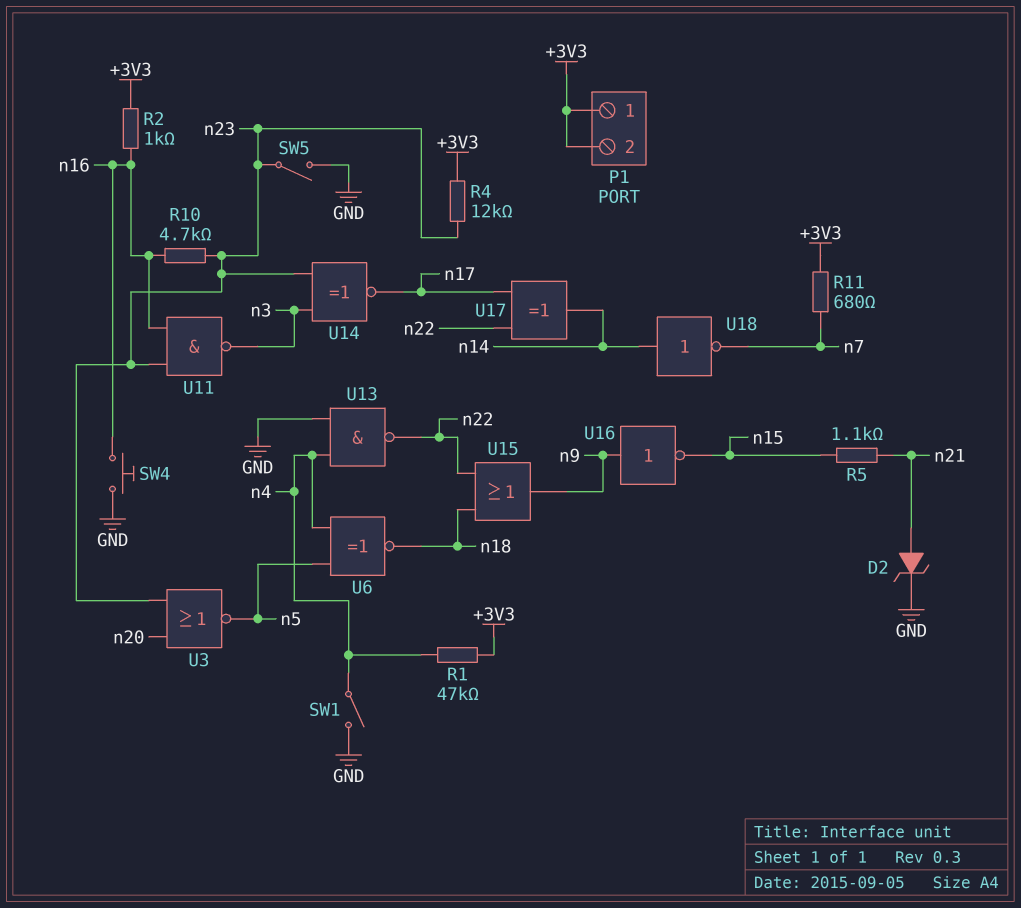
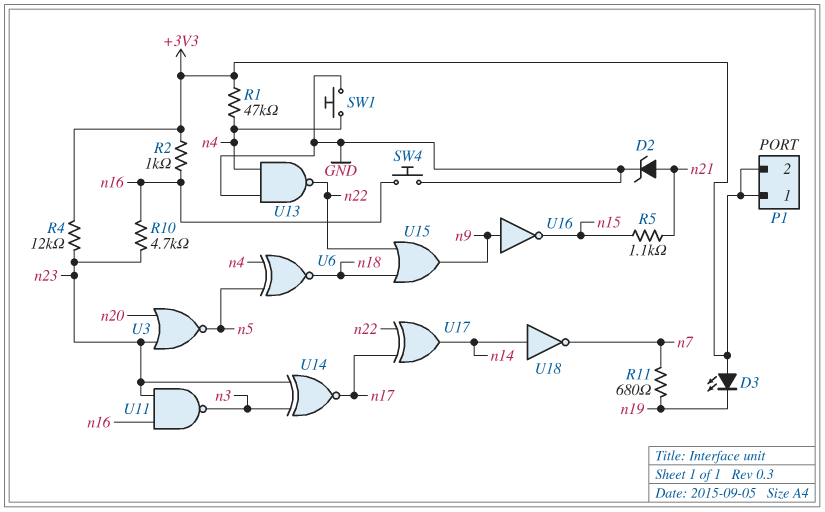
D3: none -> LED (A +3V3, K n19)
R11: 680 (+3V3, n7) -> 680 (n7, n19)
SW1: switch (GND, n4) -> button (GND, n4)
SW5: switch (GND, n23) -> none

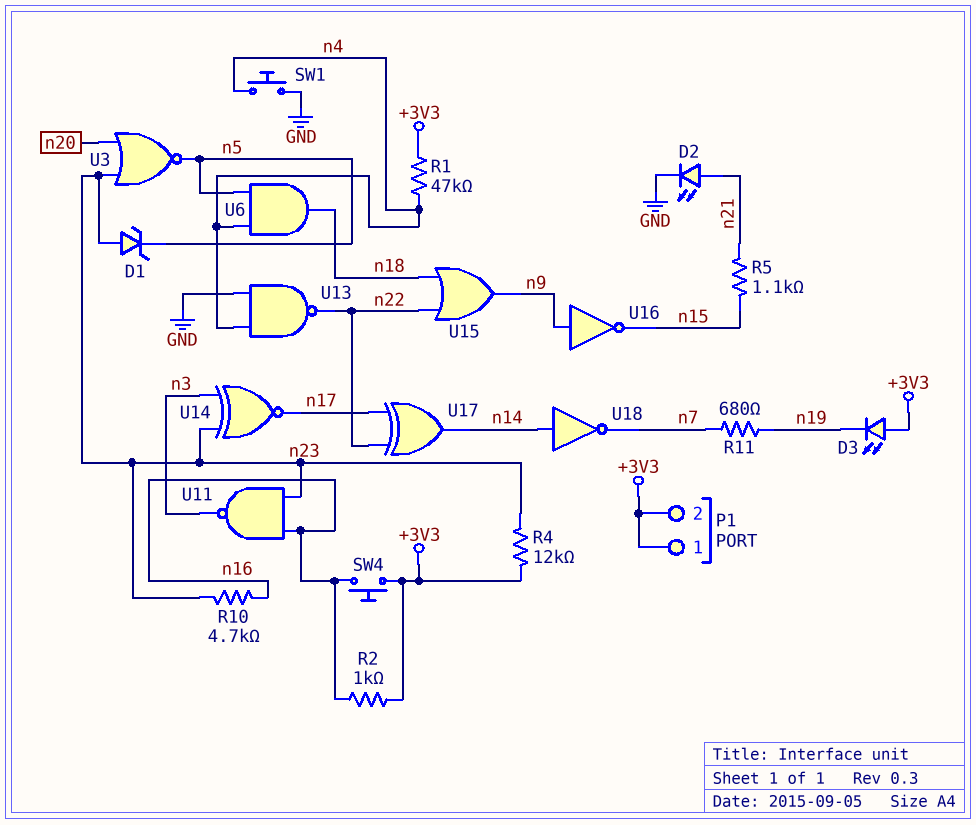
D1: none -> zener (A n23, K n5)
D2: zener (A n21, K GND) -> LED (A n21, K GND)
SW4: button (GND, n16) -> button (+3V3, n16)
U6: XNOR (in n4, in n5, out n18) -> AND (in n4, in n5, out n18)

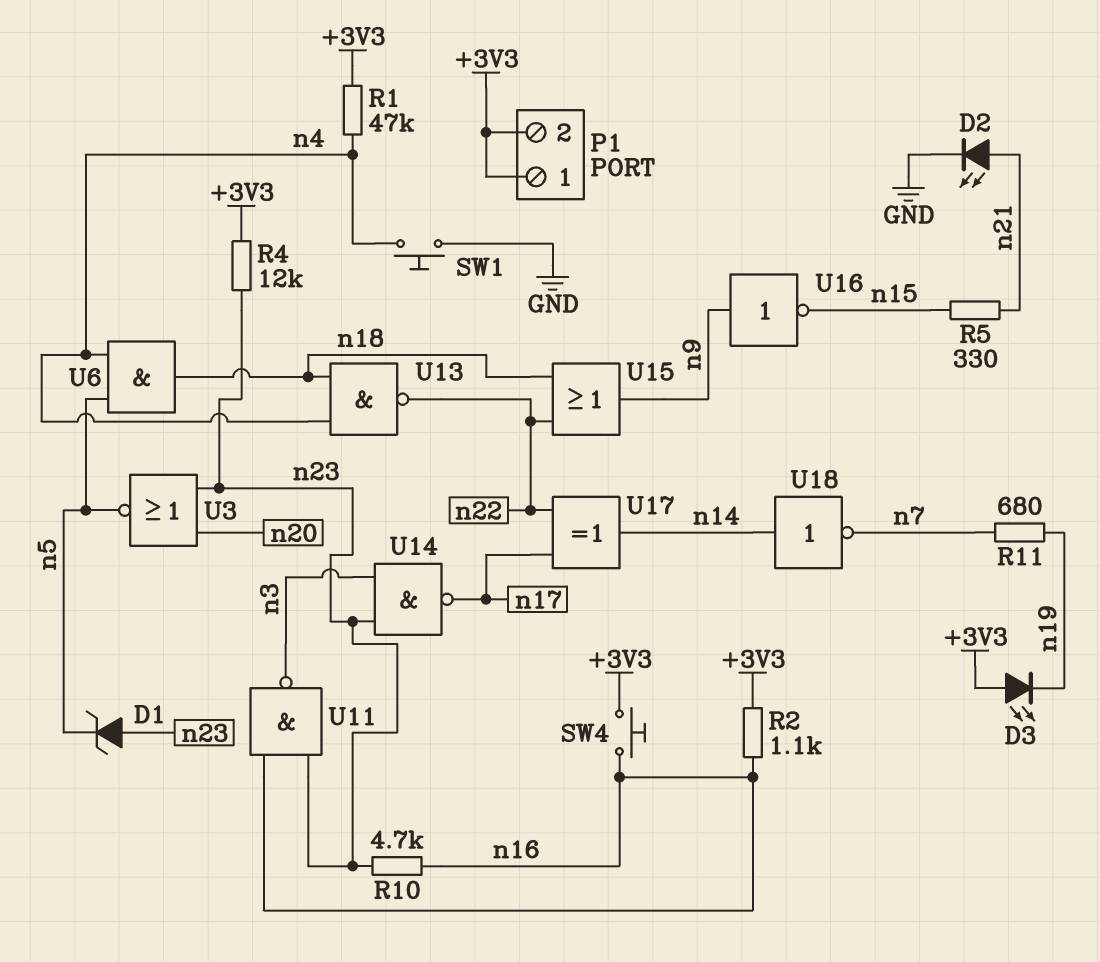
R2: 1k (+3V3, n16) -> 1.1k (+3V3, n16)
R5: 1.1k (n15, n21) -> 330 (n15, n21)
U13: NAND (in GND, in n4, out n22) -> NAND (in n4, in n18, out n22)
U14: XNOR (in n3, in n23, out n17) -> NAND (in n3, in n23, out n17)

